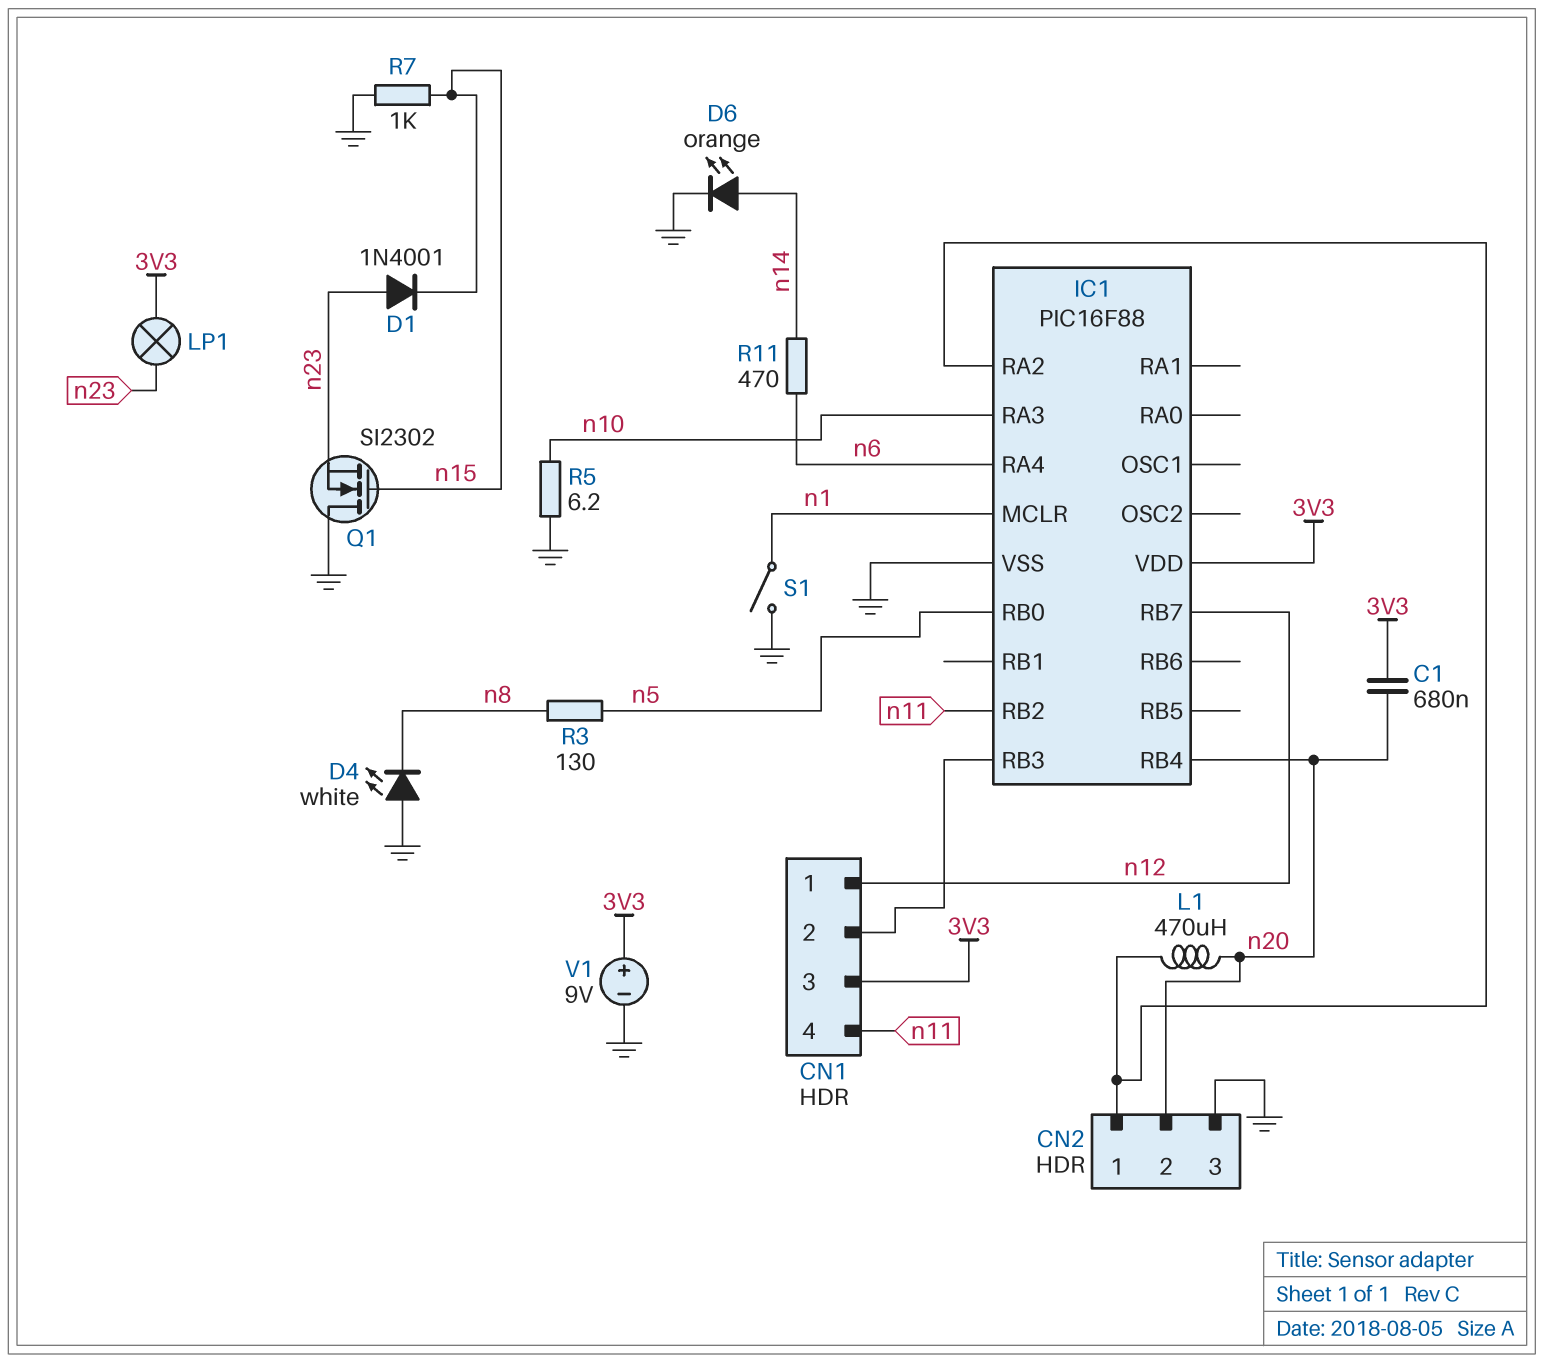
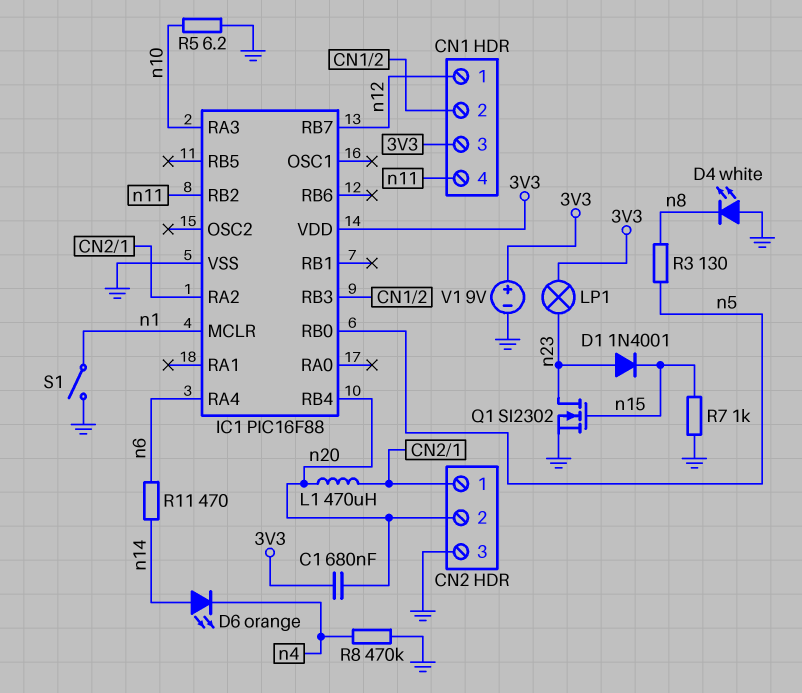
D6: LED orange (A n14, K GND) -> LED orange (A n14, K n4)
Q1: NMOS SI2302 (G n15, D GND, S n23) -> NMOS SI2302 (G n15, D n23, S GND)
R8: none -> 470k (GND, n4)

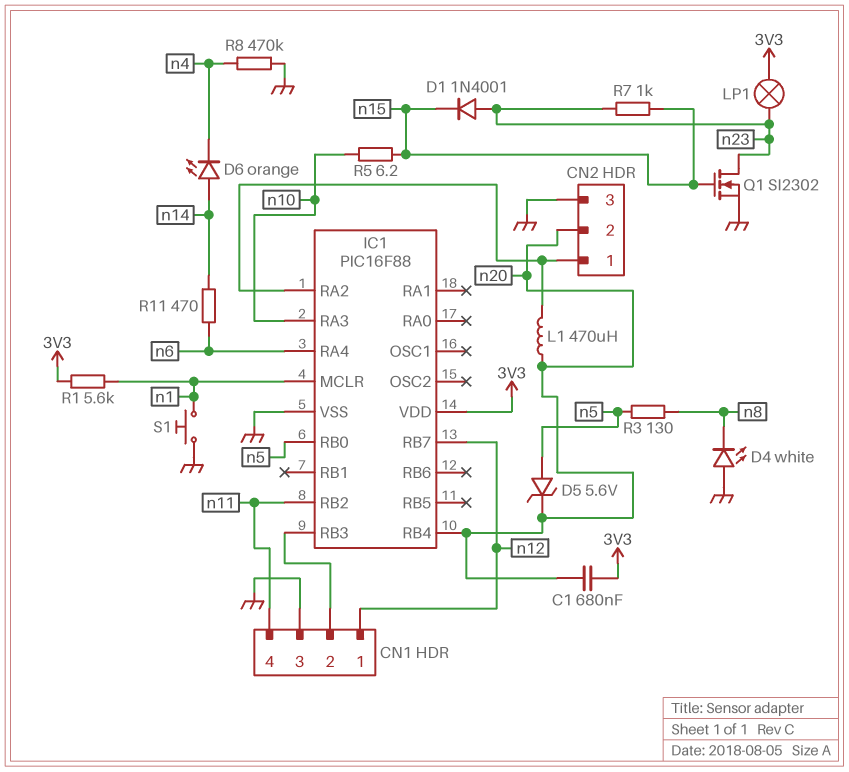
CN1 pin 3: 3V3 -> GND
D5: none -> zener 5.6V (A n5, K n20)
R1: none -> 5.6k (3V3, n1)
R5: 6.2 (GND, n10) -> 6.2 (n10, n15)
R7: 1k (GND, n15) -> 1k (n15, n23)
S1: switch (GND, n1) -> button (GND, n1)
V1: 9V (plus 3V3, minus GND) -> none

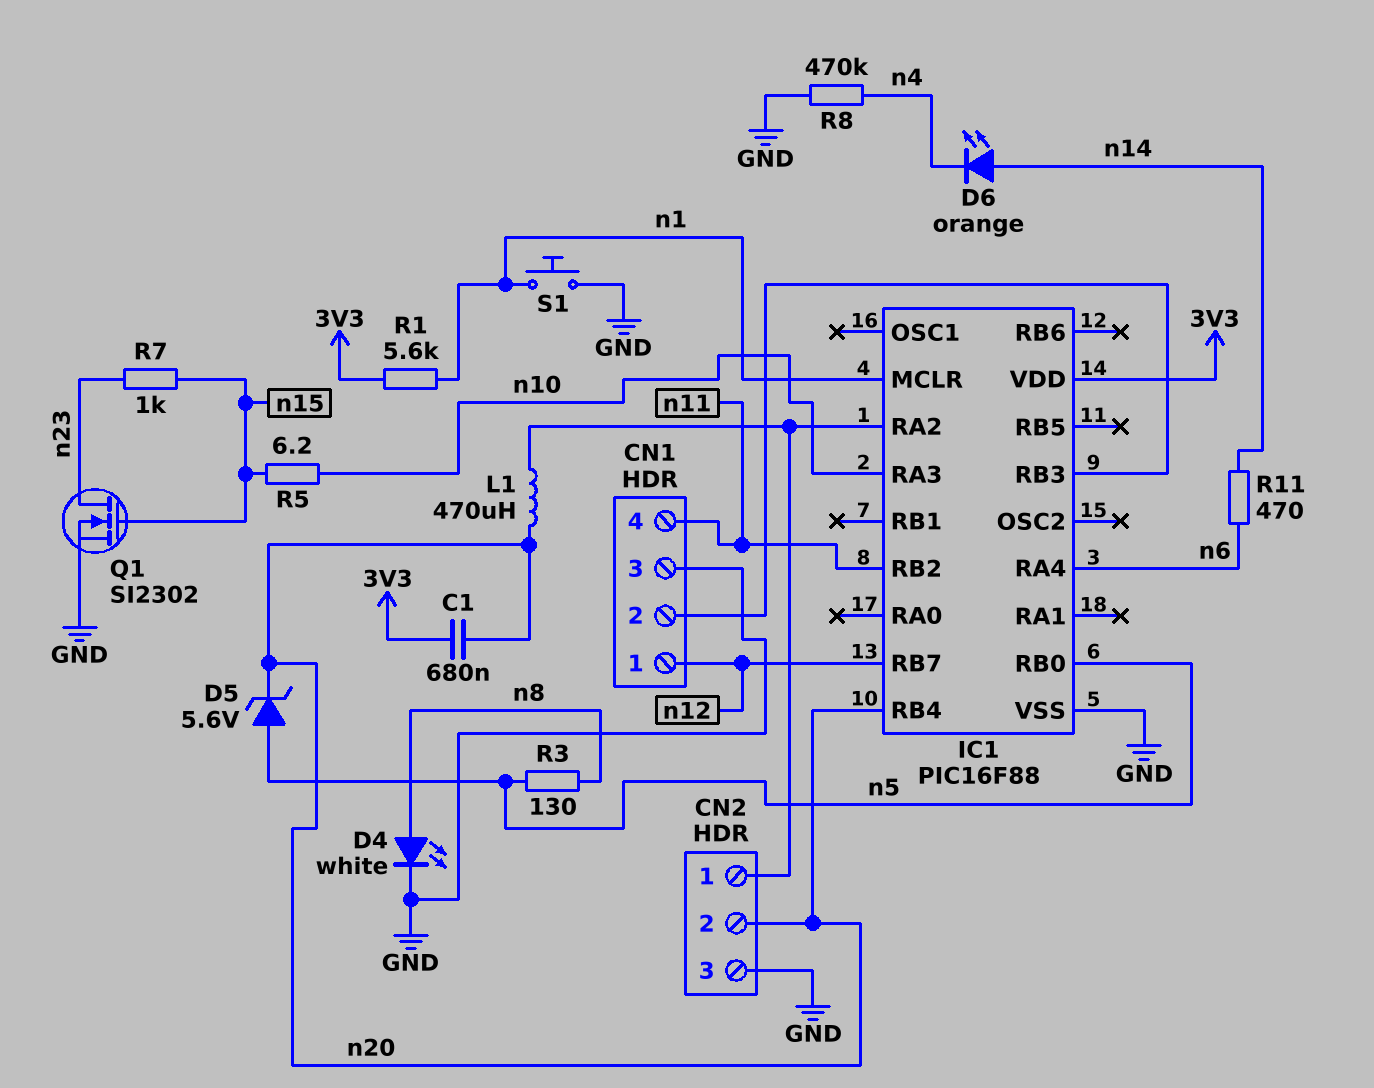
D1: diode 1N4001 (A n23, K n15) -> none
D4: LED white (A GND, K n8) -> LED white (A n8, K GND)
LP1: lamp (3V3, n23) -> none

